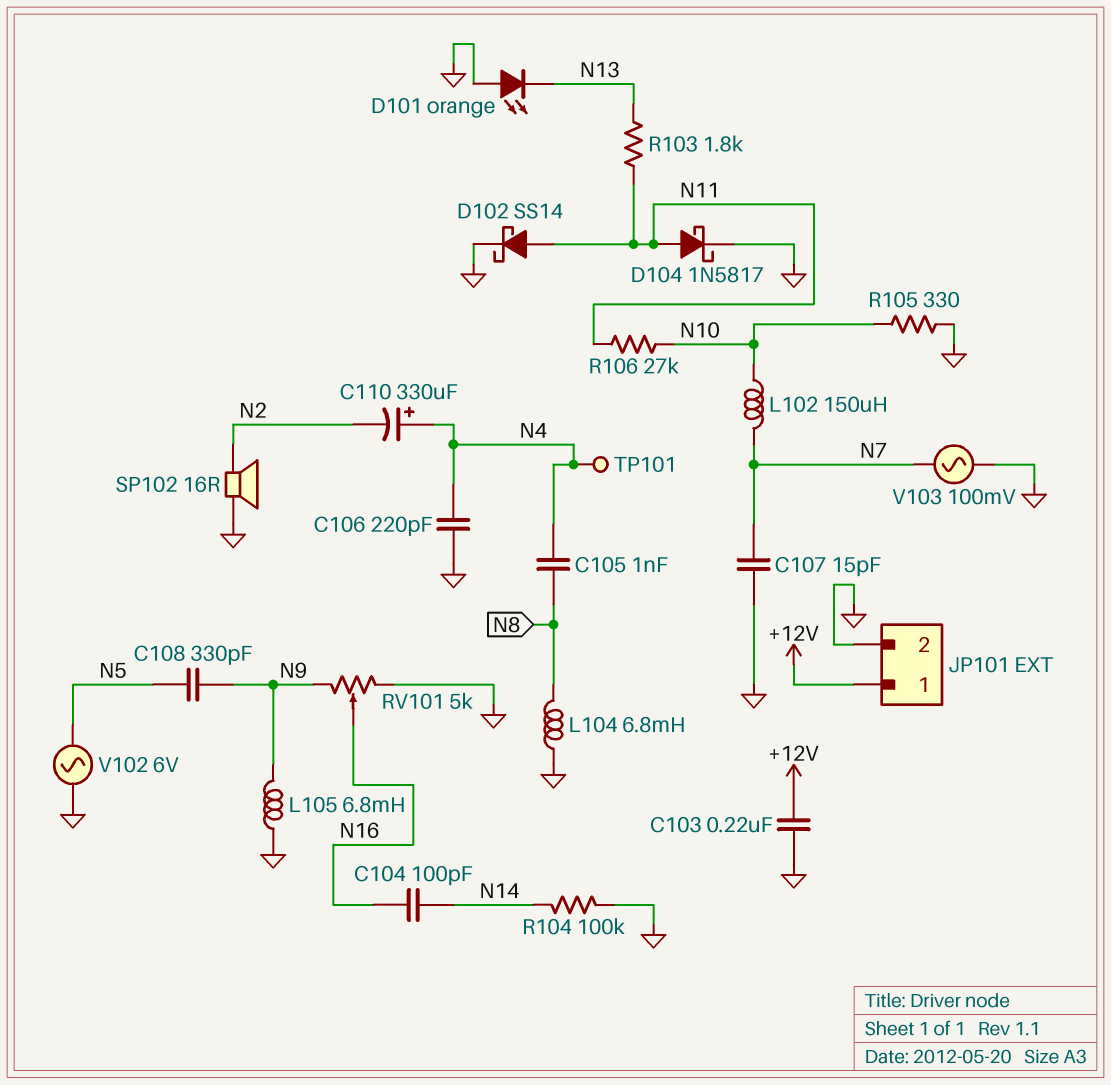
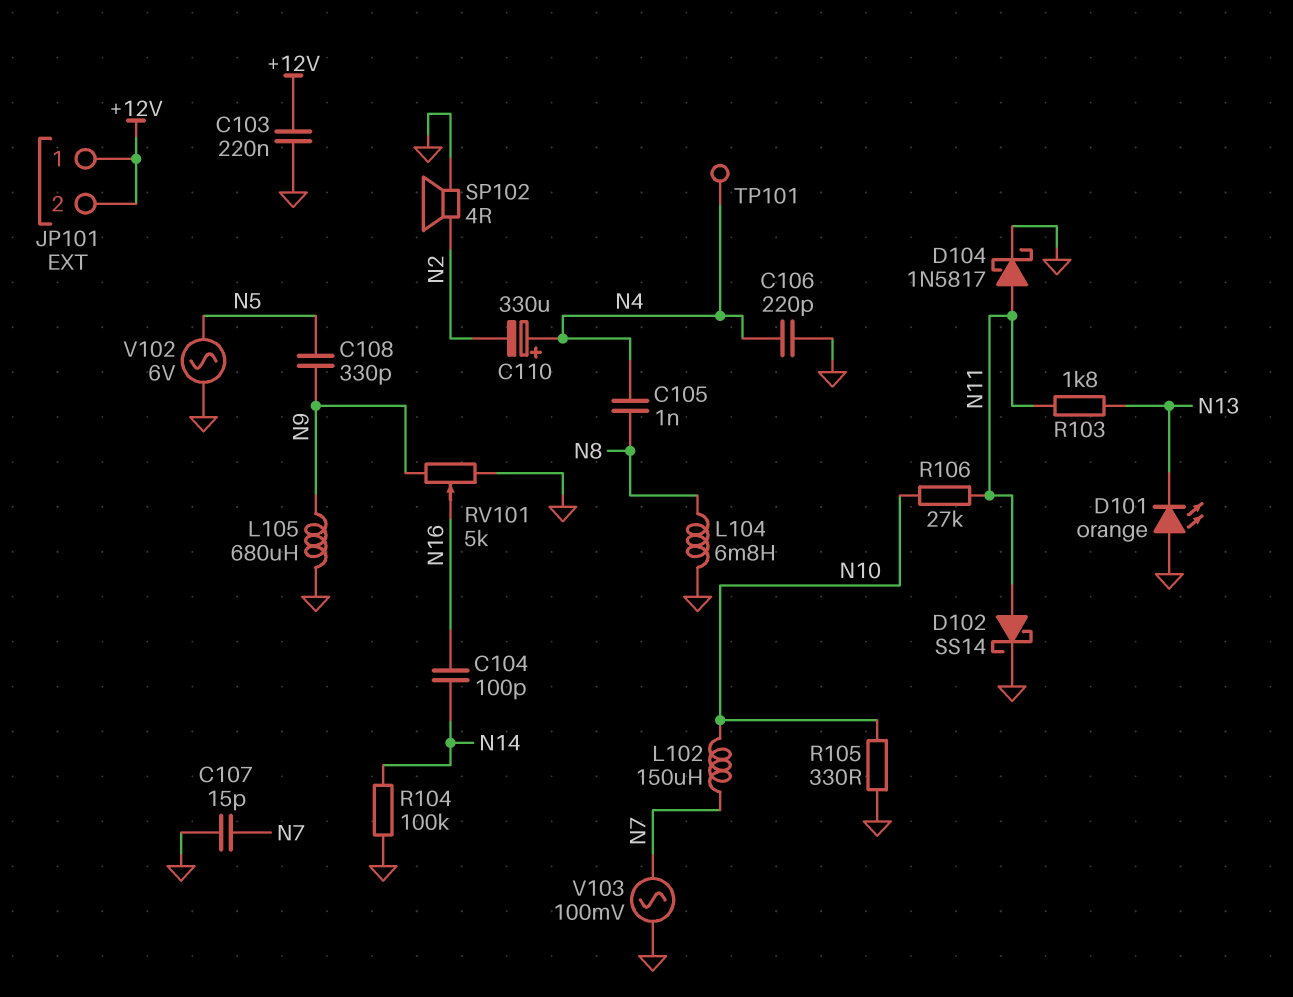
JP101 pin 2: GND -> +12V
L105: 6.8mH (GND, N9) -> 680uH (GND, N9)
SP102: speaker 16R (GND, N2) -> speaker 4R (GND, N2)

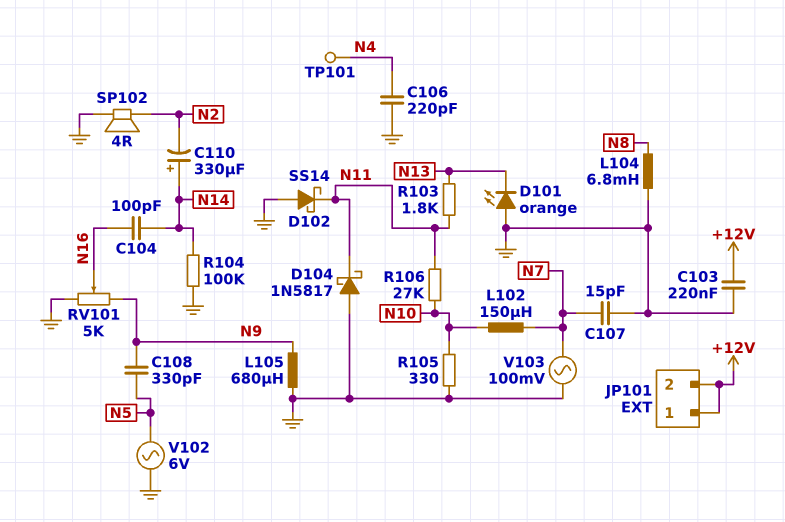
C105: 1nF (N4, N8) -> none
C110: 330uF (plus N4, minus N2) -> 330uF (plus N14, minus N2)
D102: schottky SS14 (A N11, K GND) -> schottky SS14 (A GND, K N11)
D104: schottky 1N5817 (A N11, K GND) -> schottky 1N5817 (A GND, K N11)

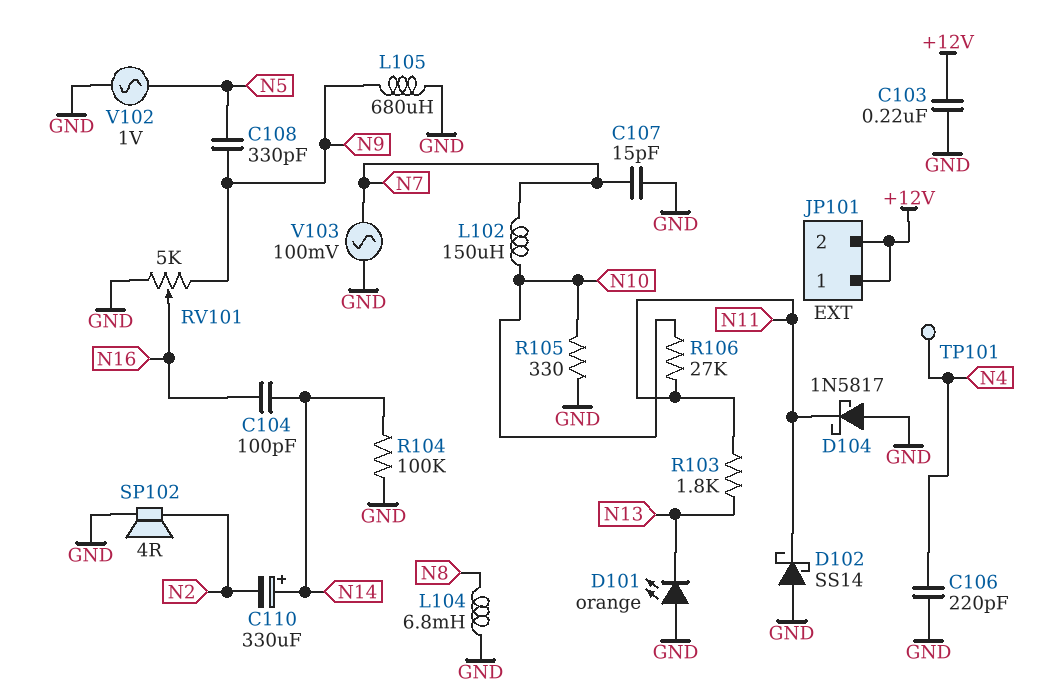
V102: AC 6V (GND, N5) -> AC 1V (GND, N5)

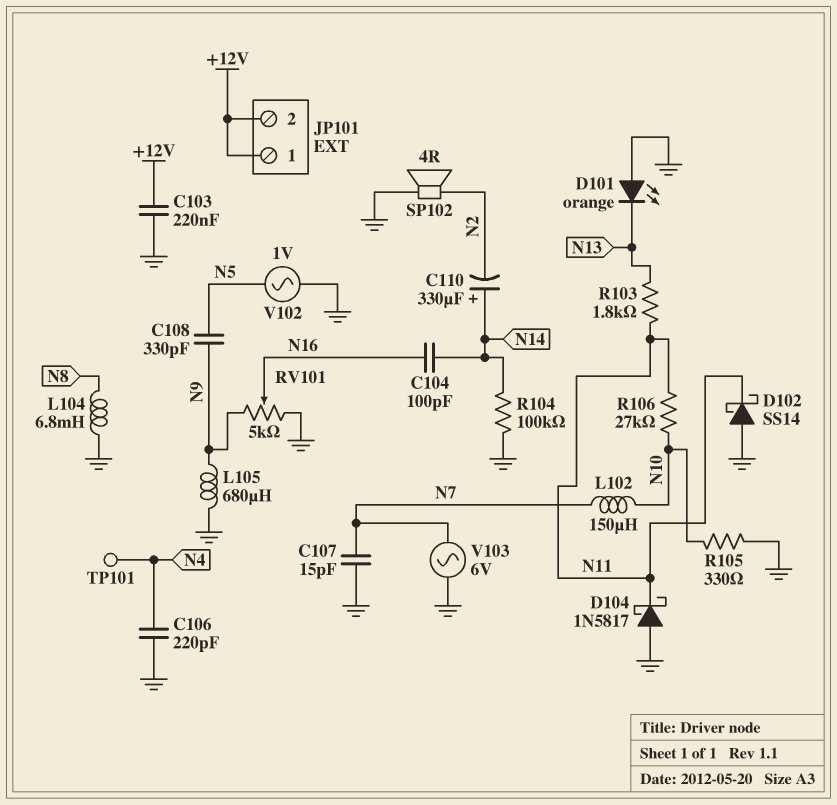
V103: AC 100mV (GND, N7) -> AC 6V (GND, N7)

